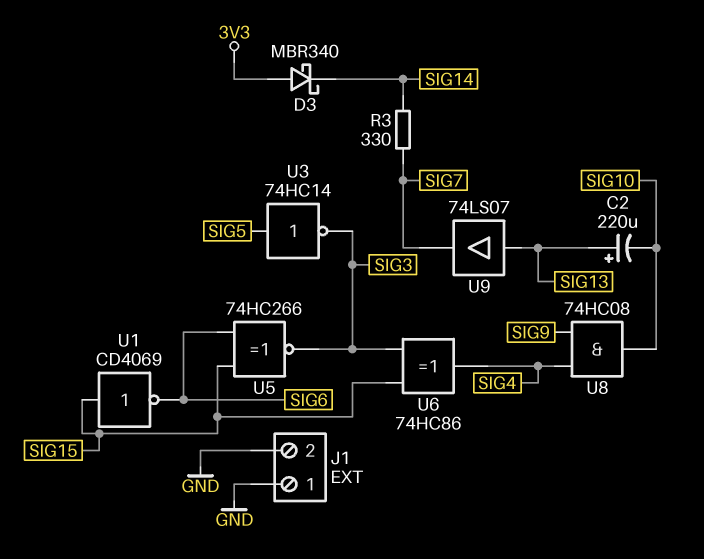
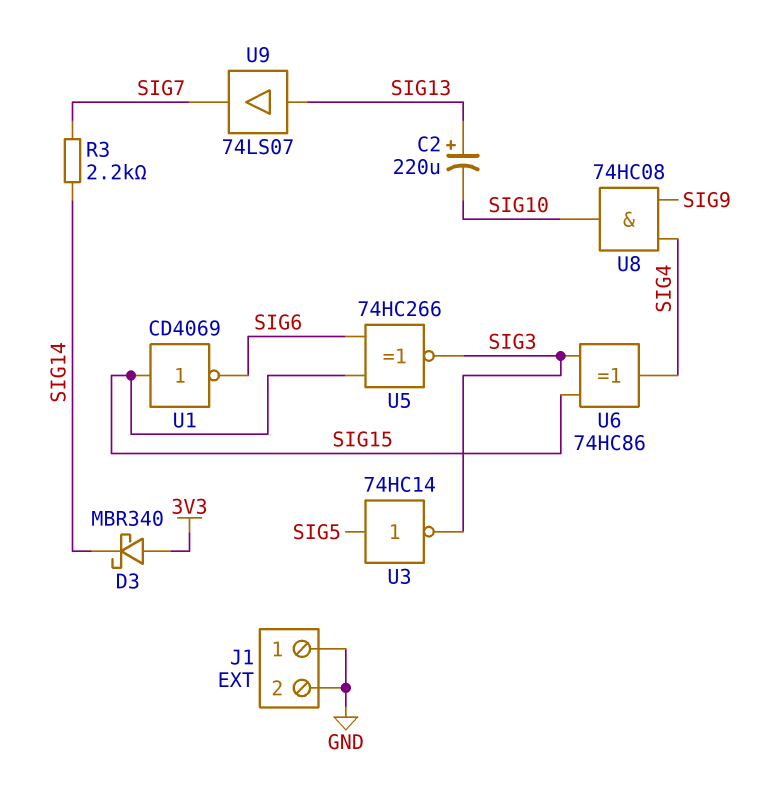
R3: 330 (SIG7, SIG14) -> 2.2k (SIG7, SIG14)

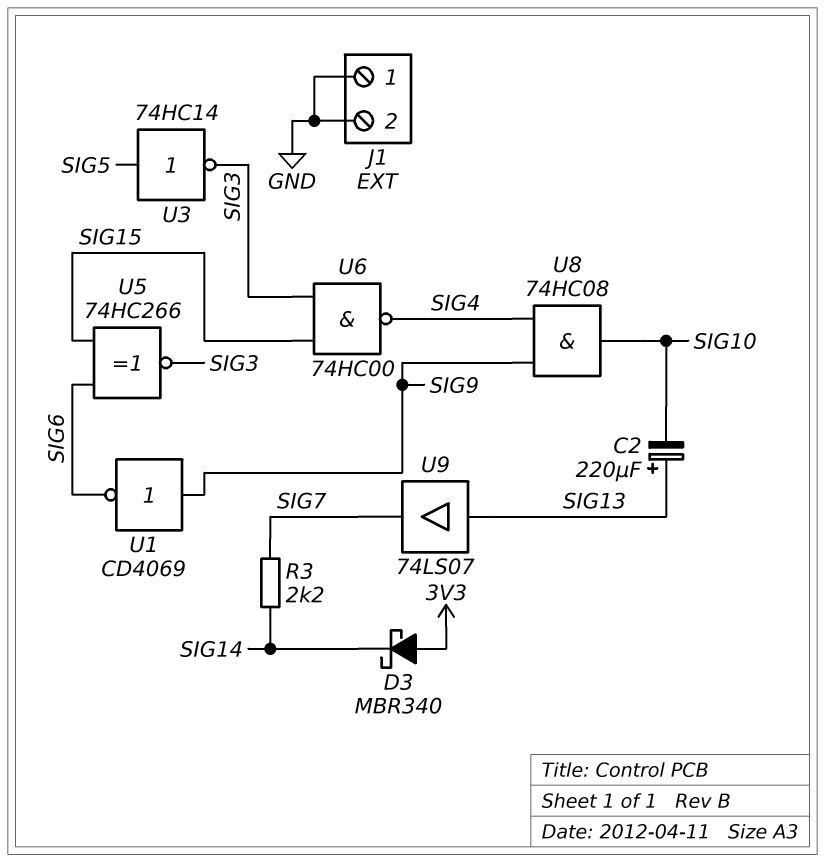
U1: NOT CD4069 (in SIG15, out SIG6) -> NOT CD4069 (in SIG9, out SIG6)
U6: XOR 74HC86 (in SIG3, in SIG15, out SIG4) -> NAND 74HC00 (in SIG3, in SIG15, out SIG4)

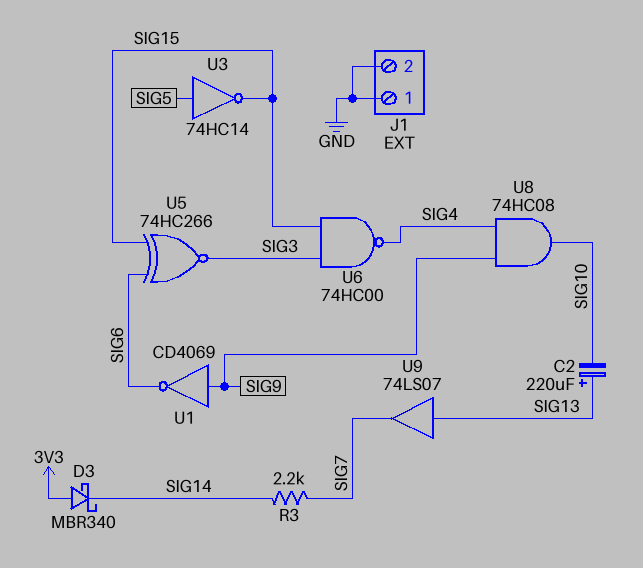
U3: NOT 74HC14 (in SIG5, out SIG3) -> NOT 74HC14 (in SIG5, out SIG15)

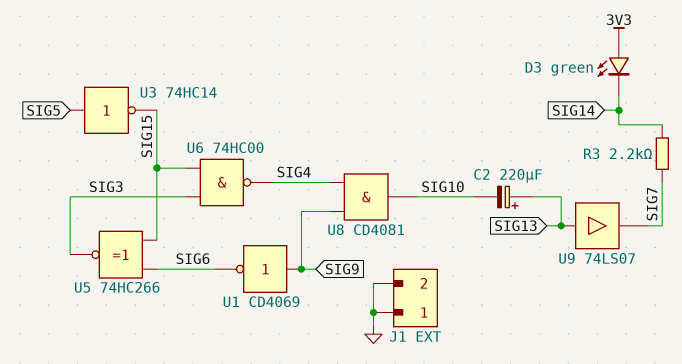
D3: schottky MBR340 (A 3V3, K SIG14) -> LED green (A 3V3, K SIG14)
U8: AND 74HC08 (in SIG4, in SIG9, out SIG10) -> AND CD4081 (in SIG4, in SIG9, out SIG10)

